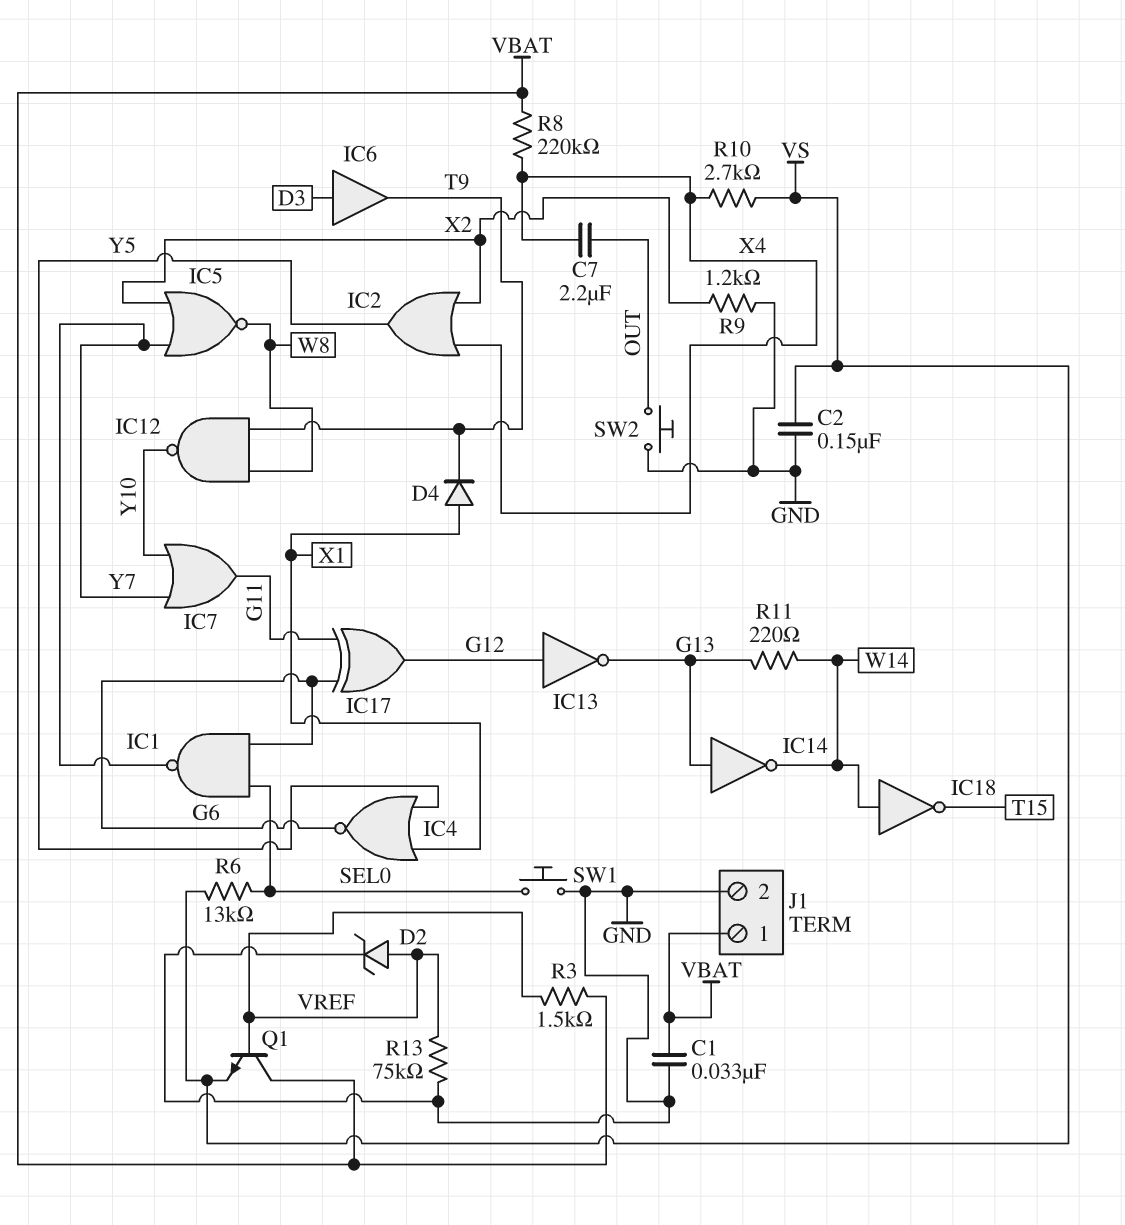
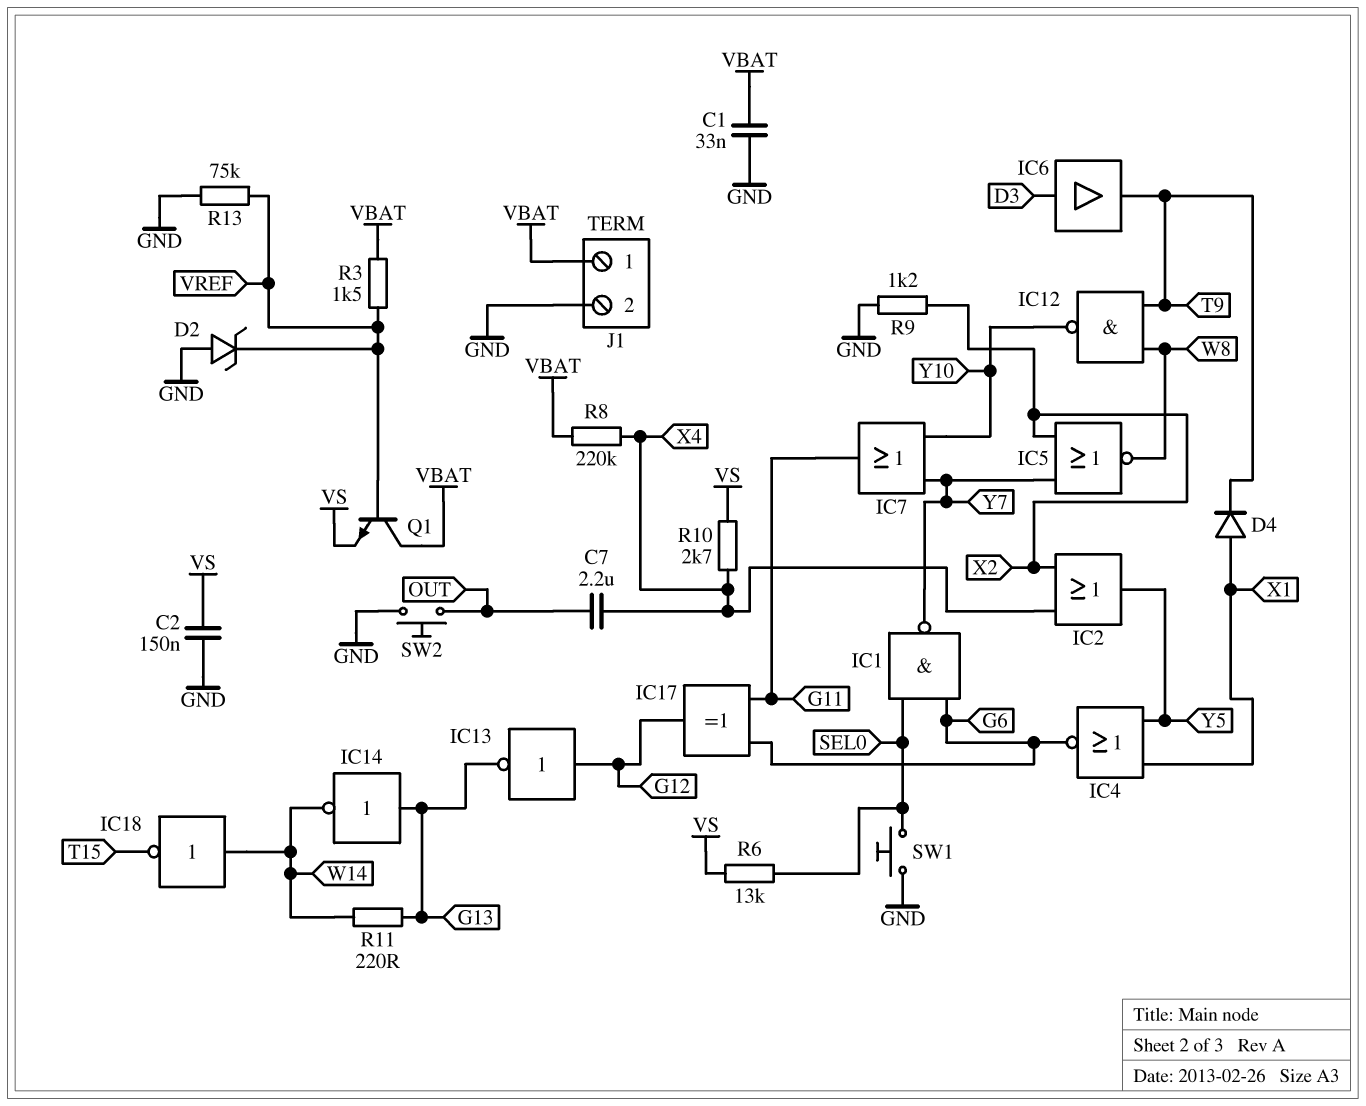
D2: zener (A VREF, K GND) -> zener (A GND, K VREF)

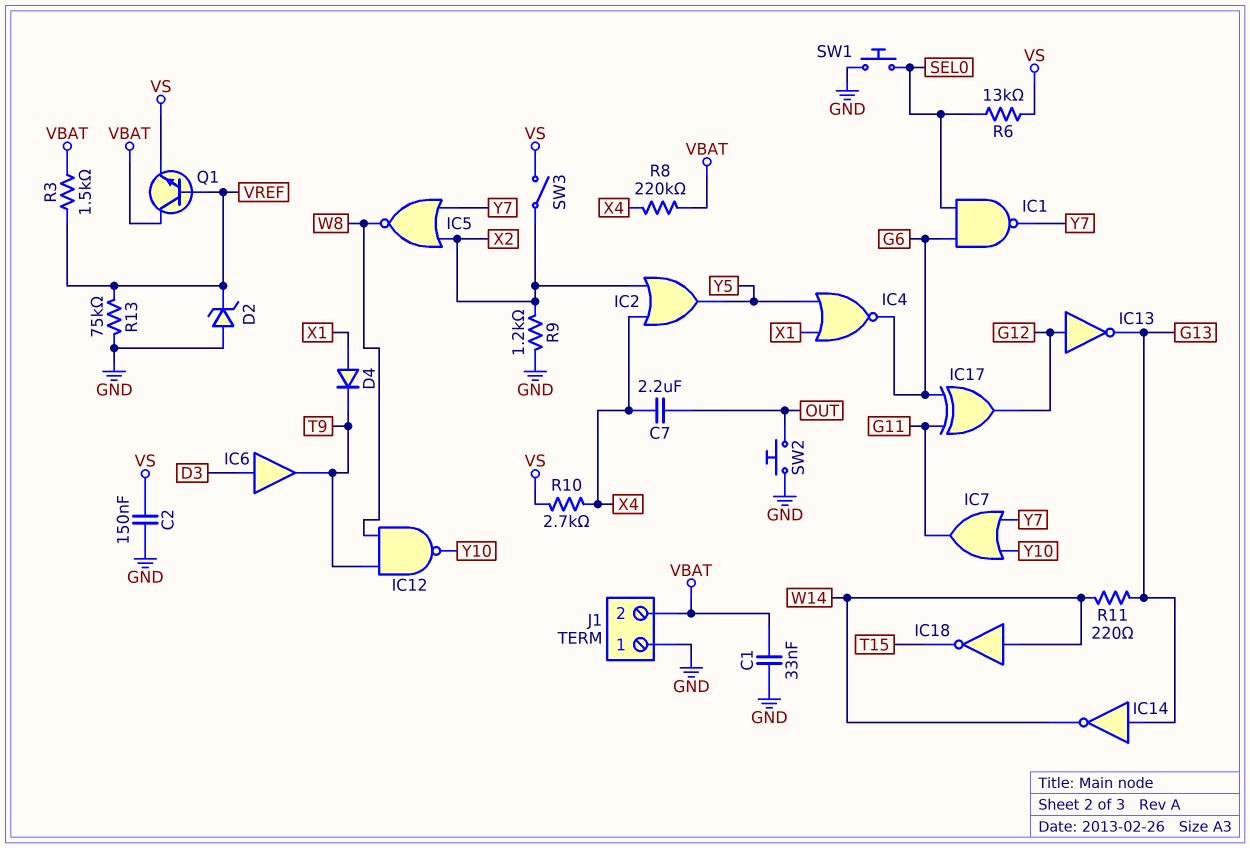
J1 pin 1: VBAT -> GND
J1 pin 2: GND -> VBAT
SW3: none -> switch (VS, X2)

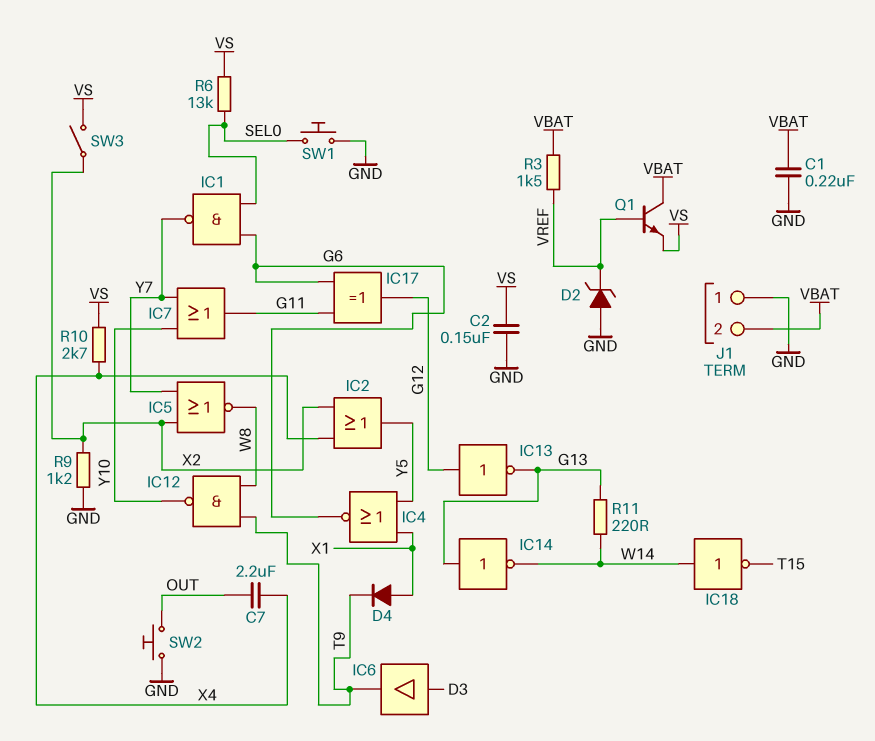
C1: 33nF (GND, VBAT) -> 220nF (GND, VBAT)
R8: 220k (VBAT, X4) -> none
R13: 75k (GND, VREF) -> none

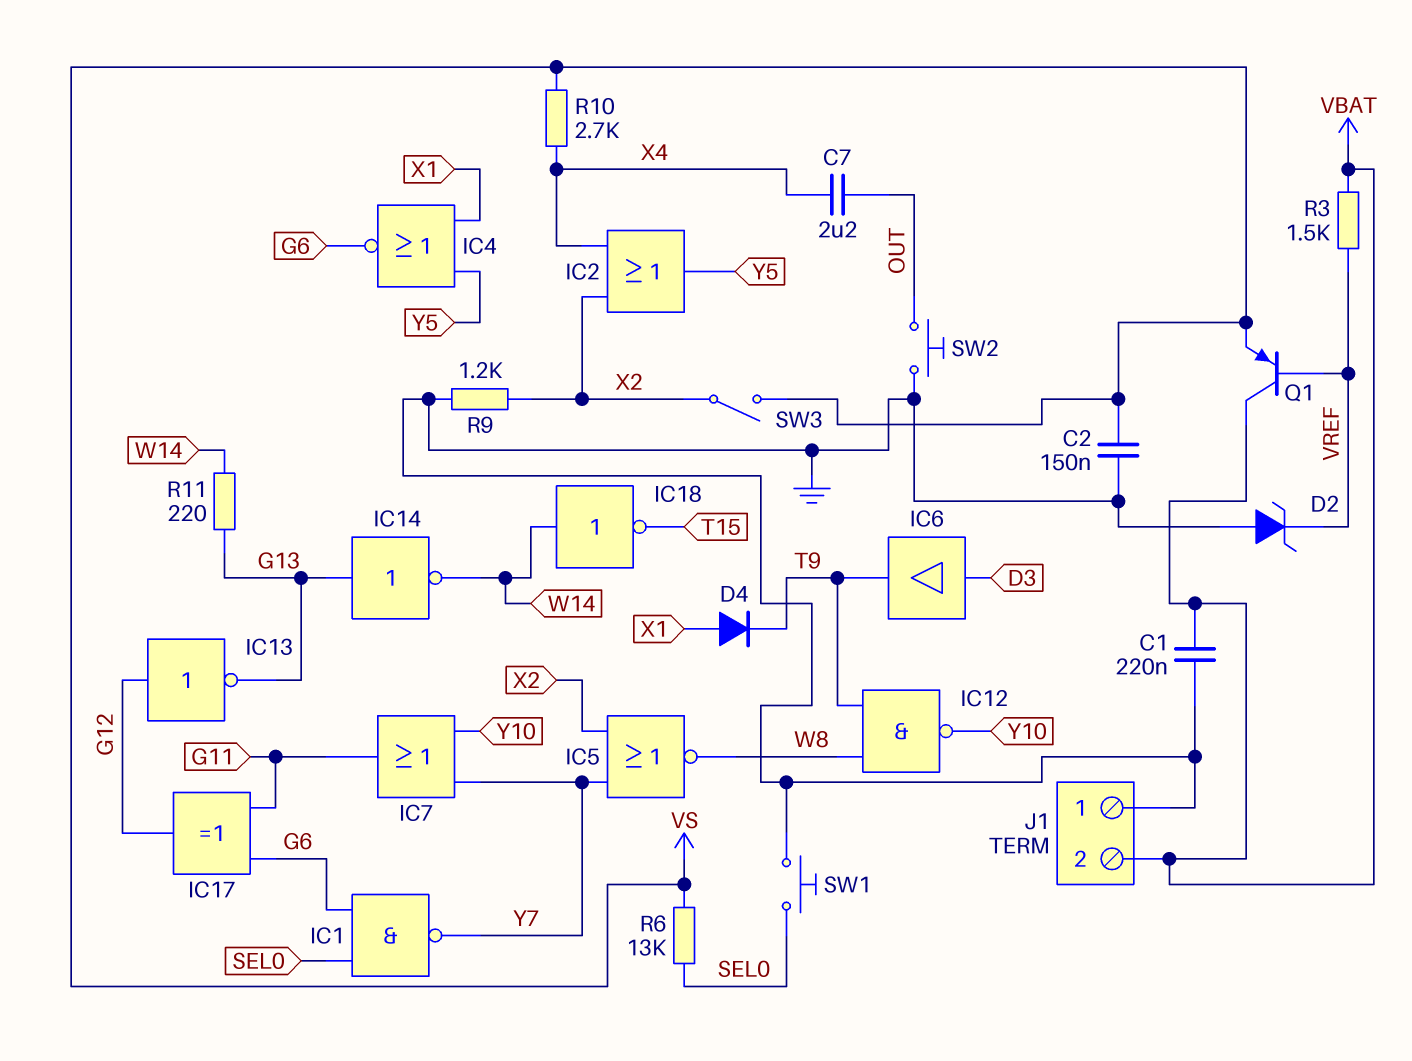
Q1: NPN (B VREF, C VBAT, E VS) -> PNP (B VREF, C VBAT, E VS)

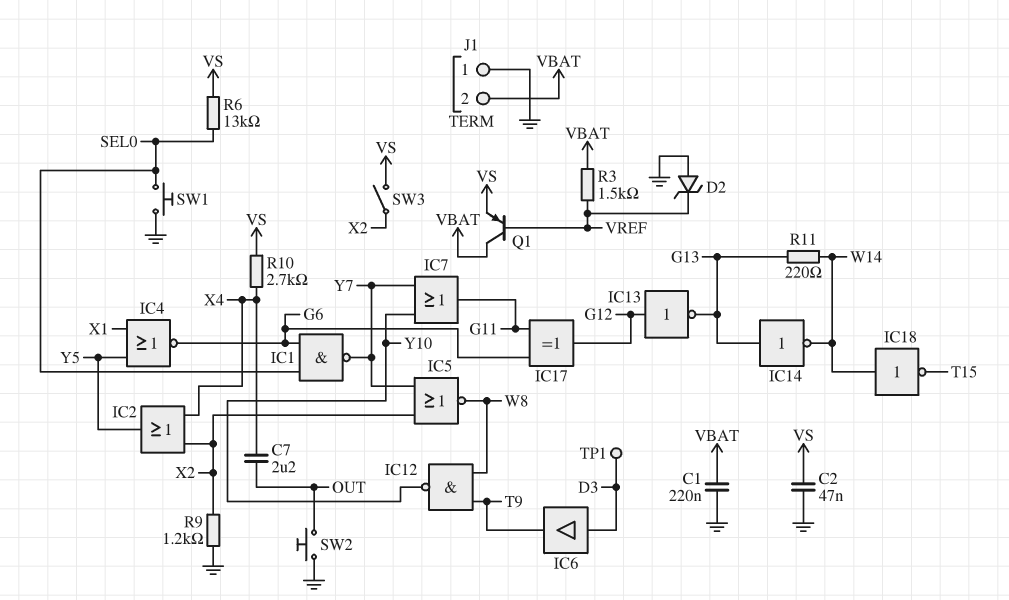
C2: 150nF (GND, VS) -> 47nF (GND, VS)
D4: diode (A X1, K T9) -> none
TP1: none -> test point (D3)

